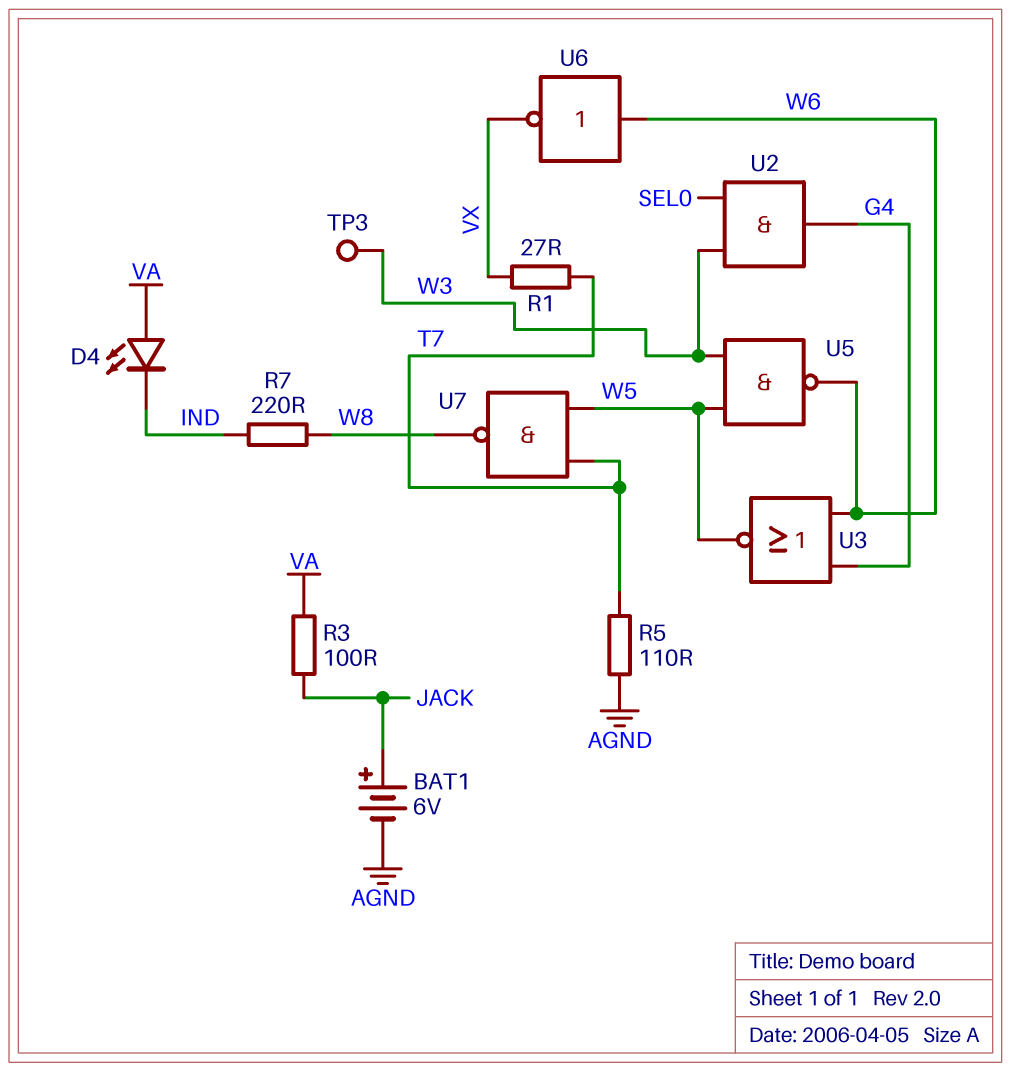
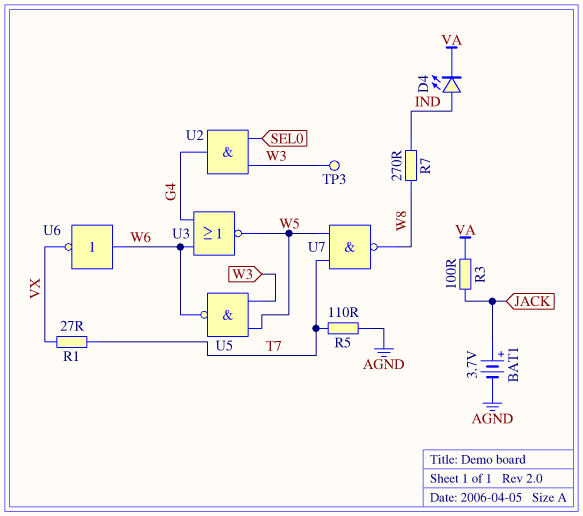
BAT1: 6V (plus JACK, minus AGND) -> 3.7V (plus JACK, minus AGND)
D4: LED (A VA, K IND) -> LED (A IND, K VA)
R7: 220 (IND, W8) -> 270 (IND, W8)

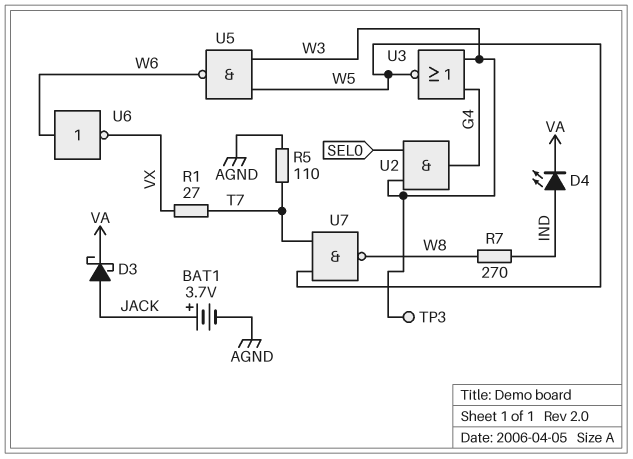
D3: none -> schottky (A JACK, K VA)
R3: 100 (JACK, VA) -> none
U3: NOR (in G4, in W6, out W5) -> NOR (in G4, in W3, out W5)

